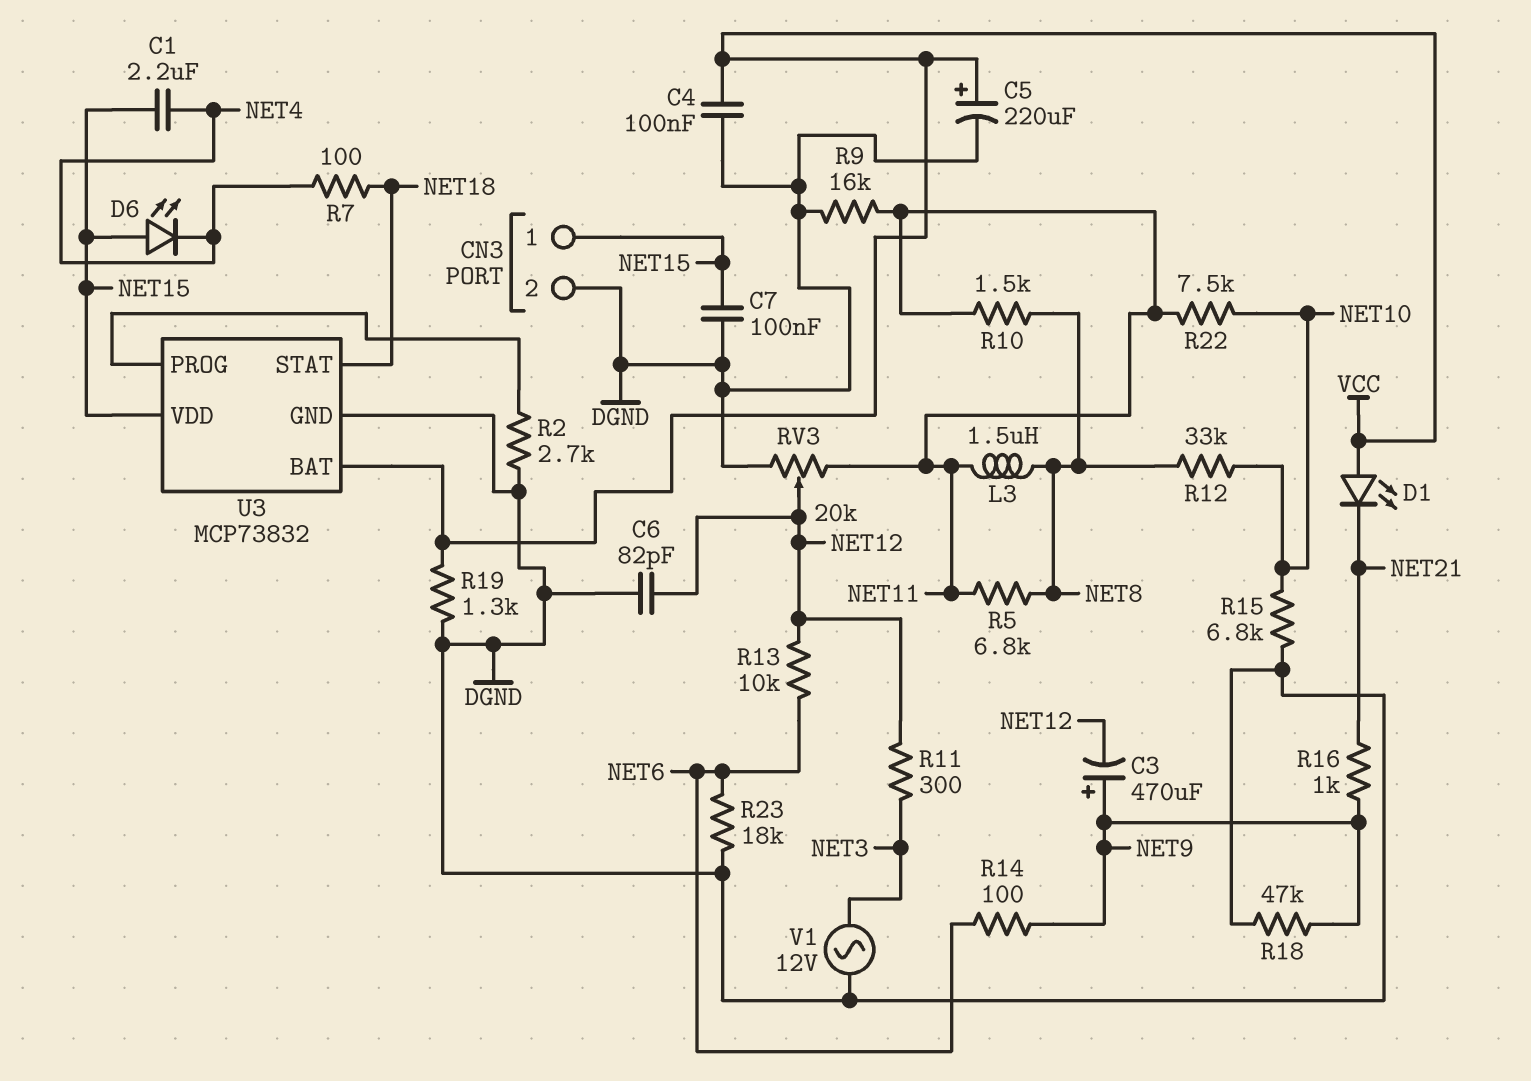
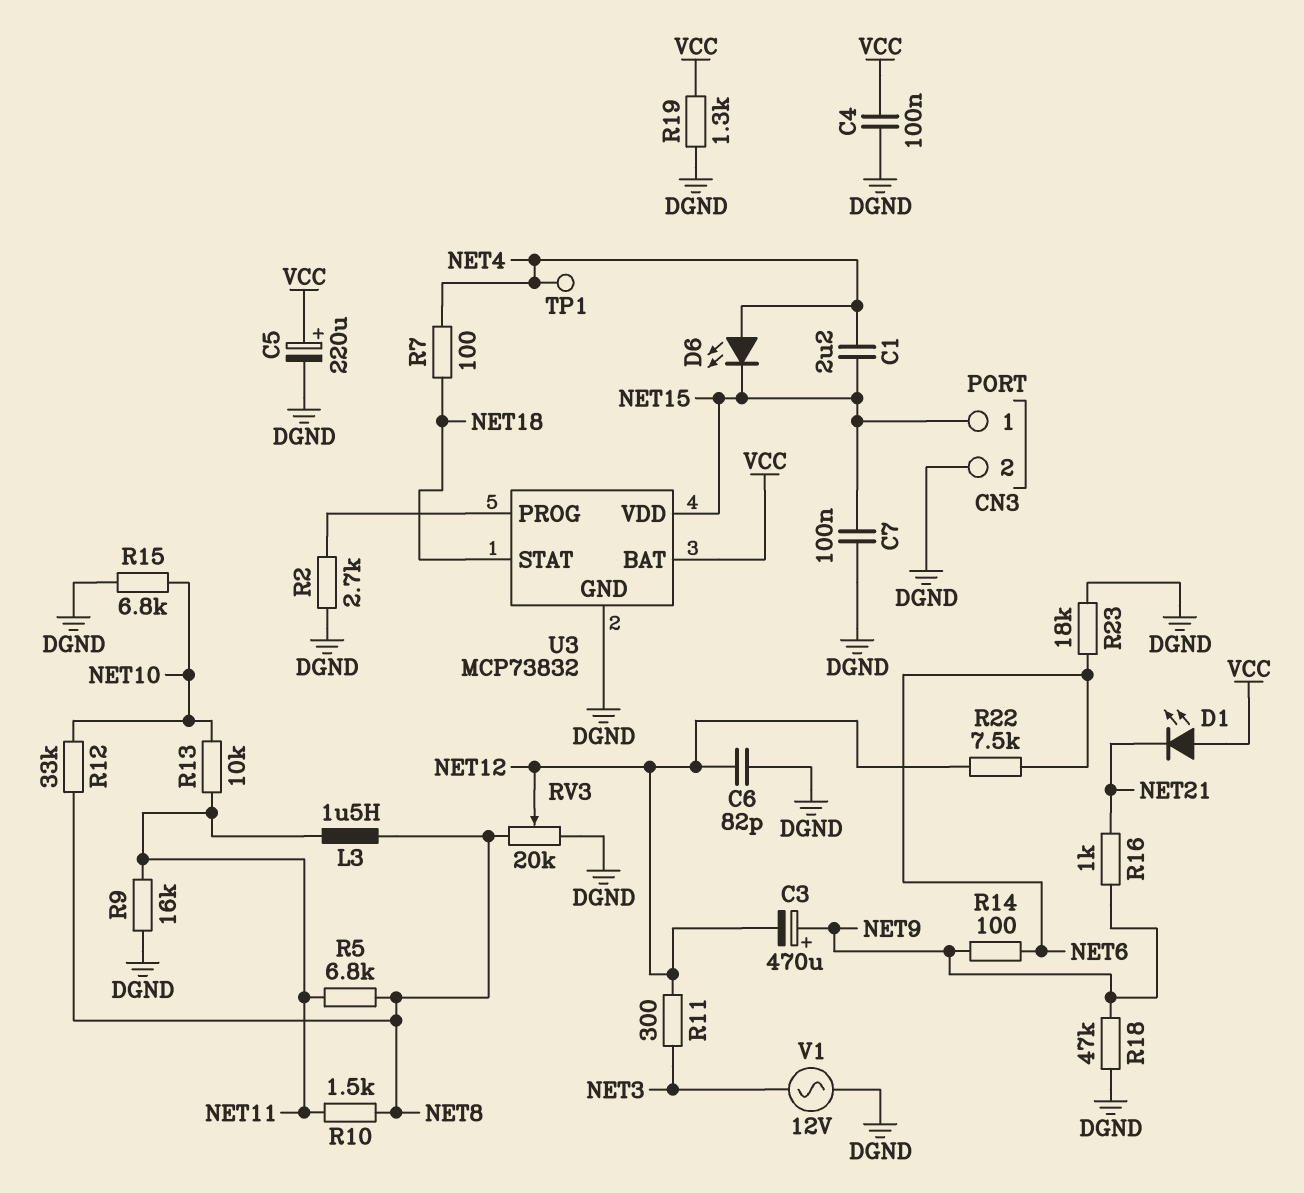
D6: LED (A NET15, K NET4) -> LED (A NET4, K NET15)
R13: 10k (NET6, NET12) -> 10k (NET10, NET11)
R22: 7.5k (NET10, NET11) -> 7.5k (NET6, NET12)
RV3: 20k (DGND, NET11, wiper NET12) -> 20k (DGND, NET8, wiper NET12)
TP1: none -> test point (NET4)

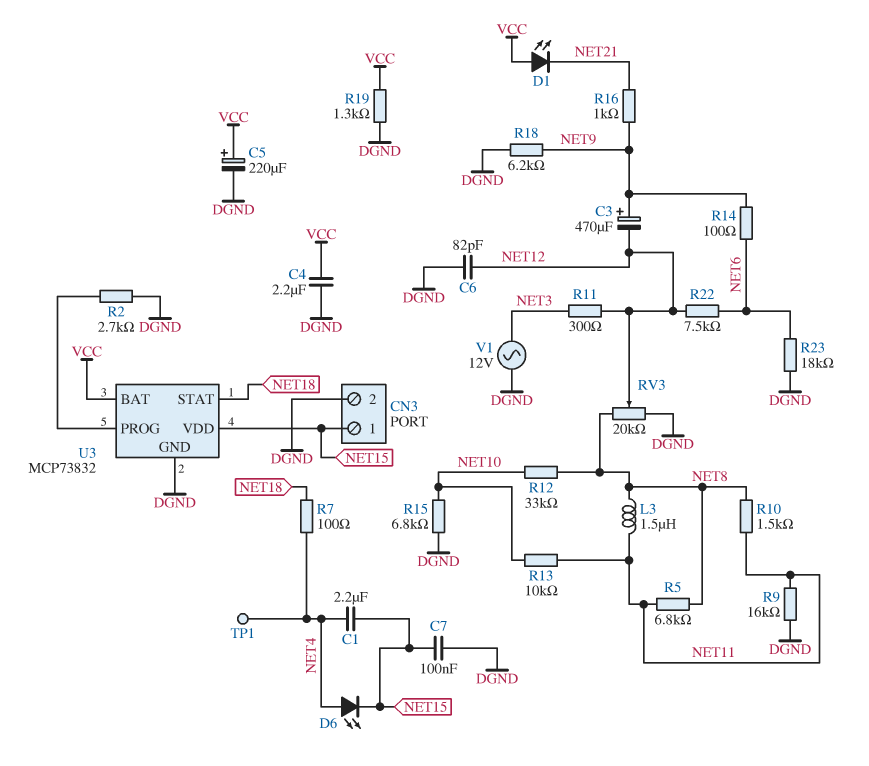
C4: 100nF (DGND, VCC) -> 2.2uF (DGND, VCC)
R18: 47k (DGND, NET9) -> 6.2k (DGND, NET9)

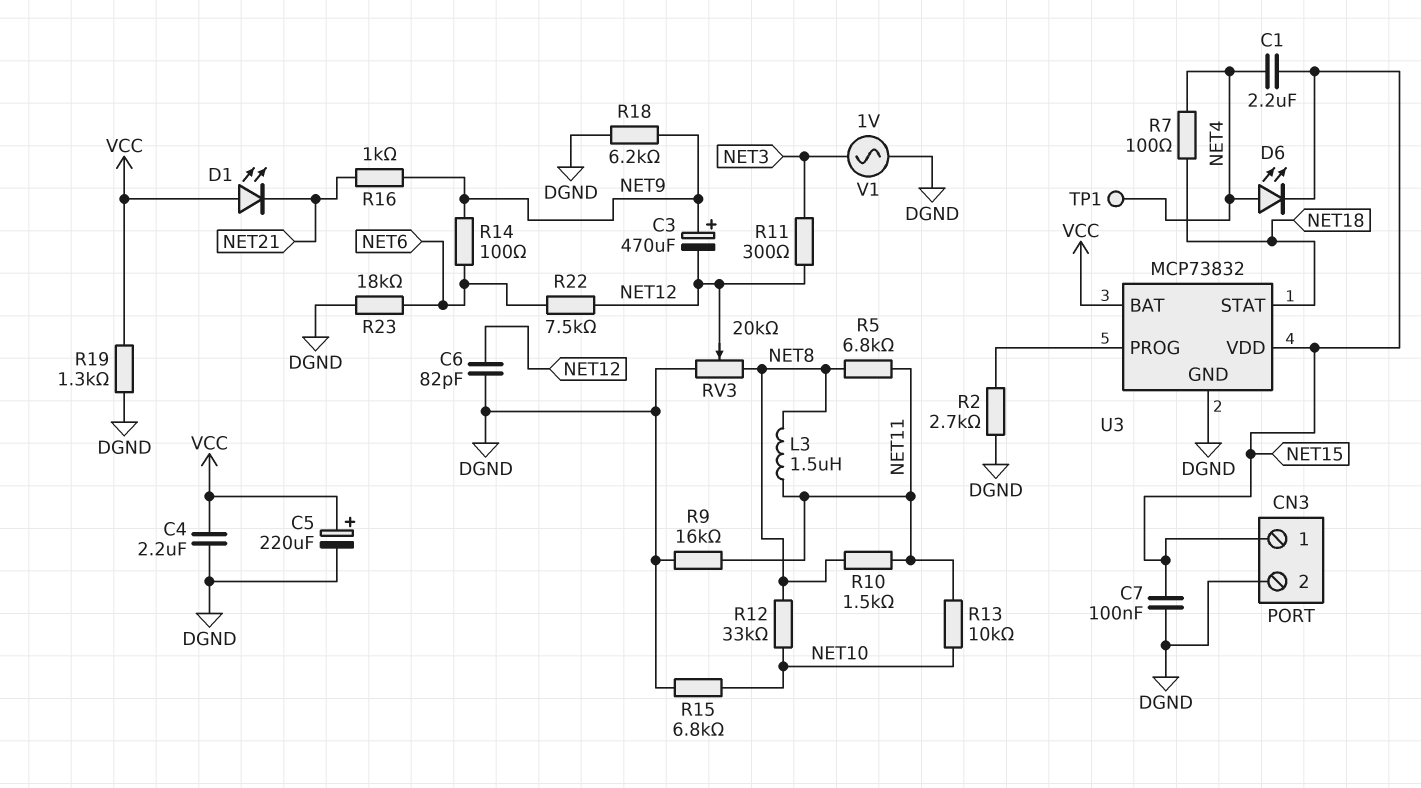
V1: AC 12V (DGND, NET3) -> AC 1V (DGND, NET3)

